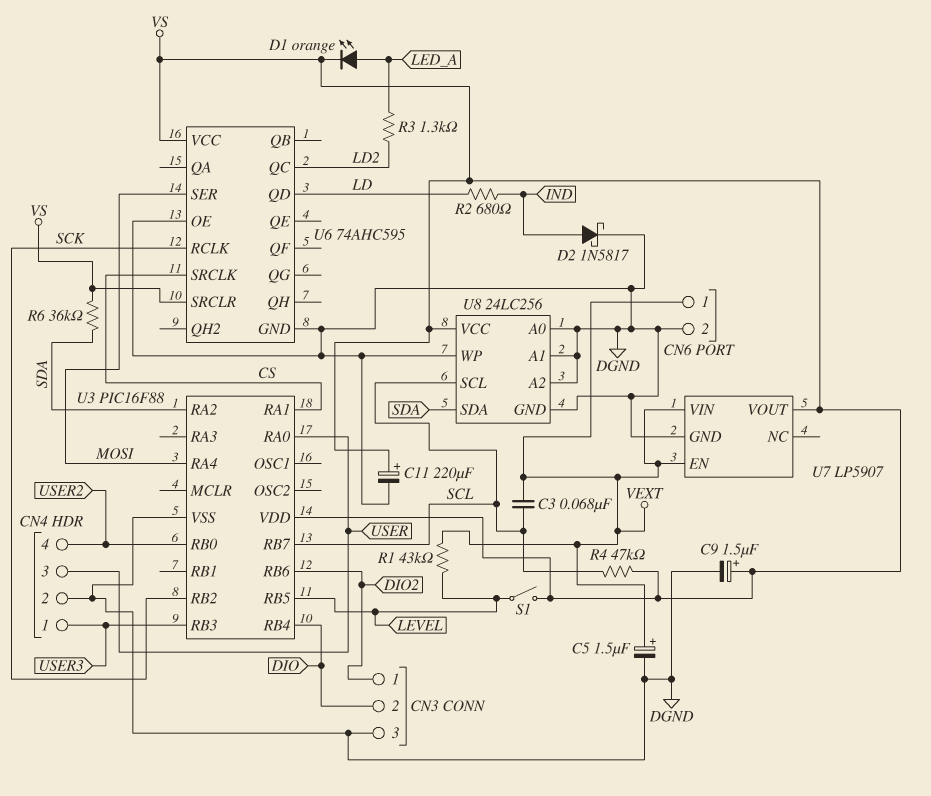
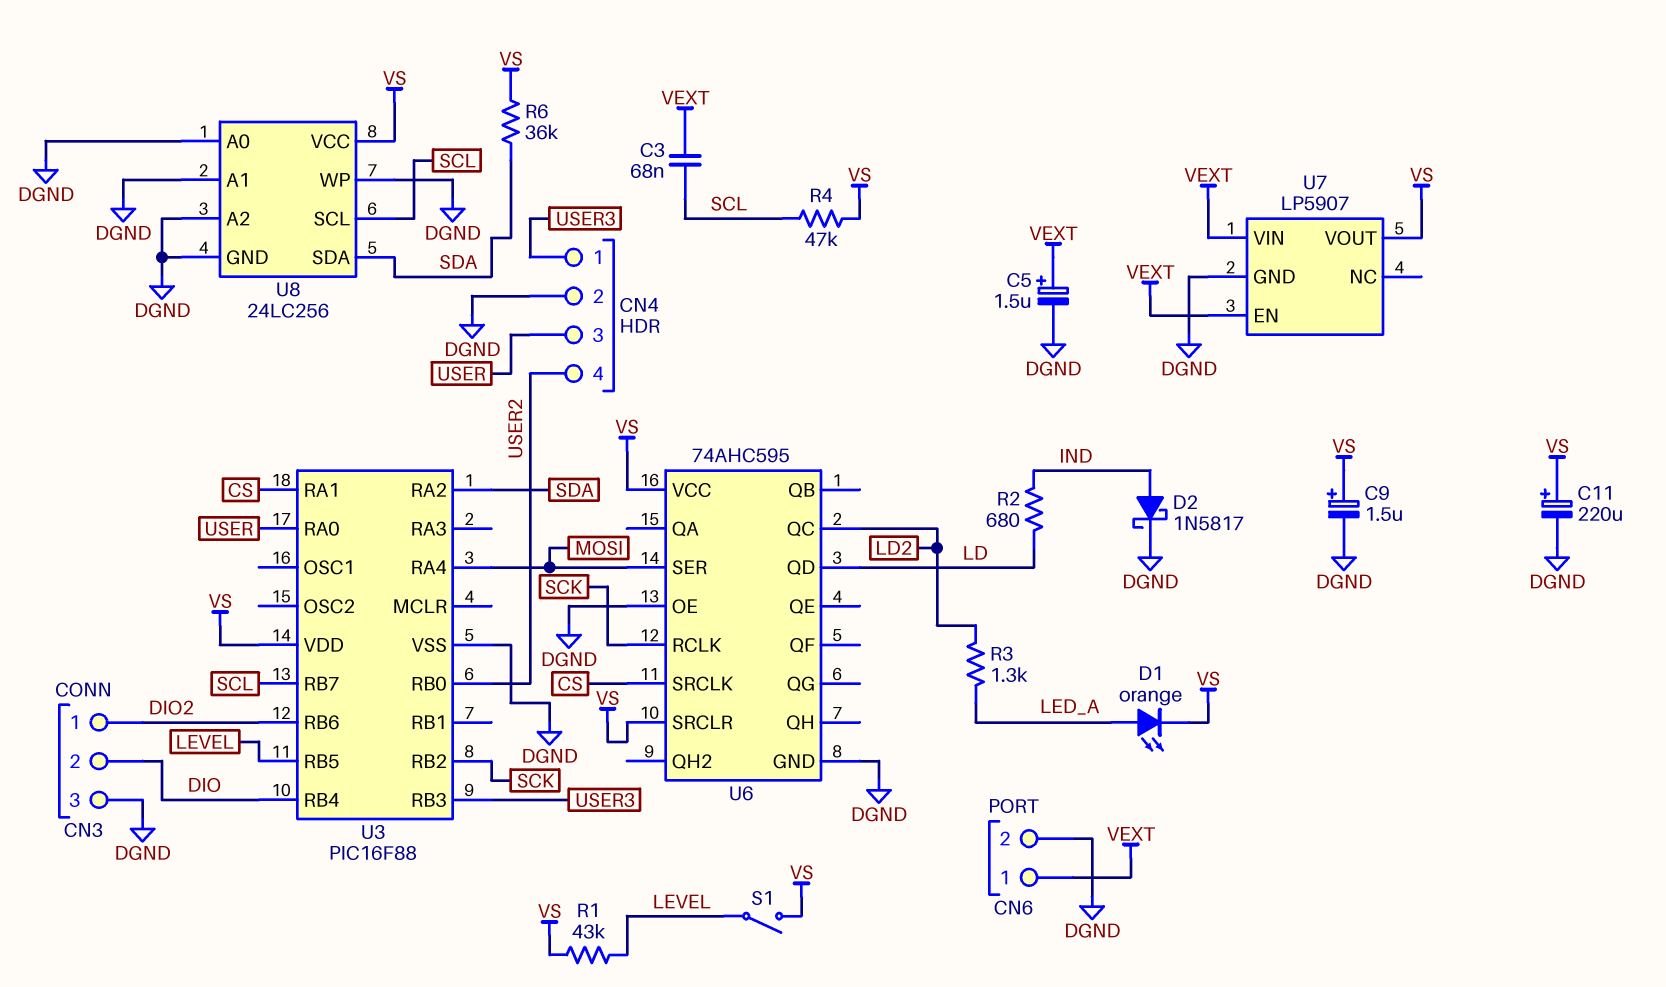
R1: 43k (LEVEL, VEXT) -> 43k (LEVEL, VS)

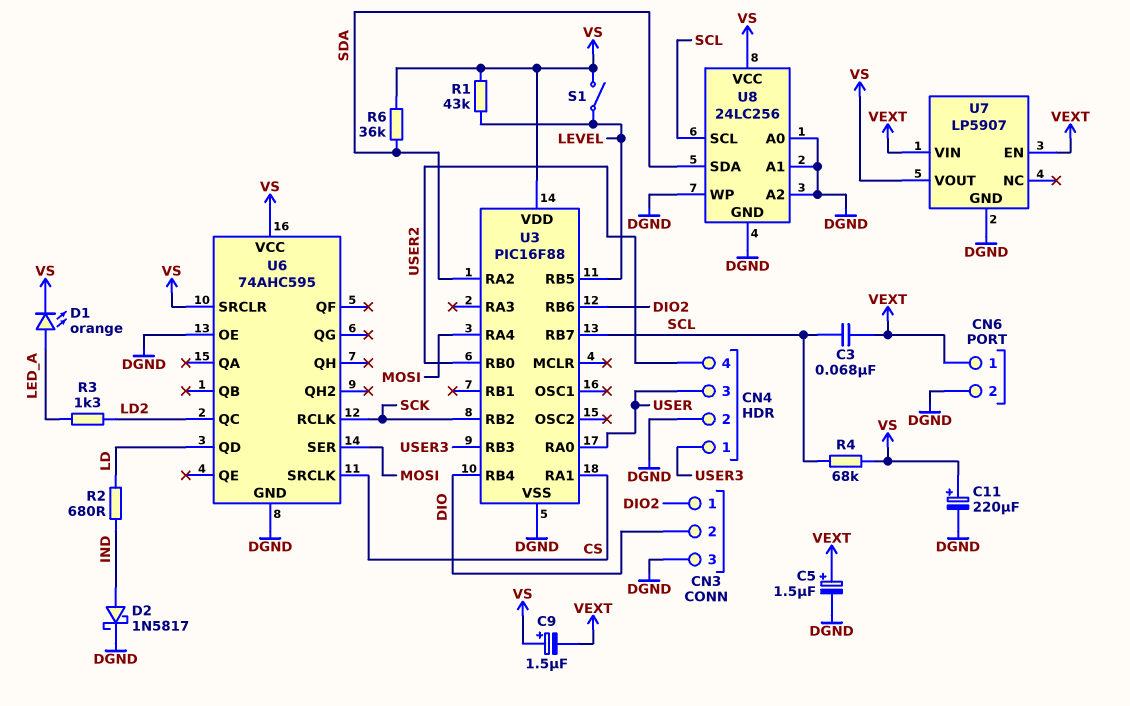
C9: 1.5uF (plus VS, minus DGND) -> 1.5uF (plus VS, minus VEXT)
R4: 47k (SCL, VS) -> 68k (SCL, VS)

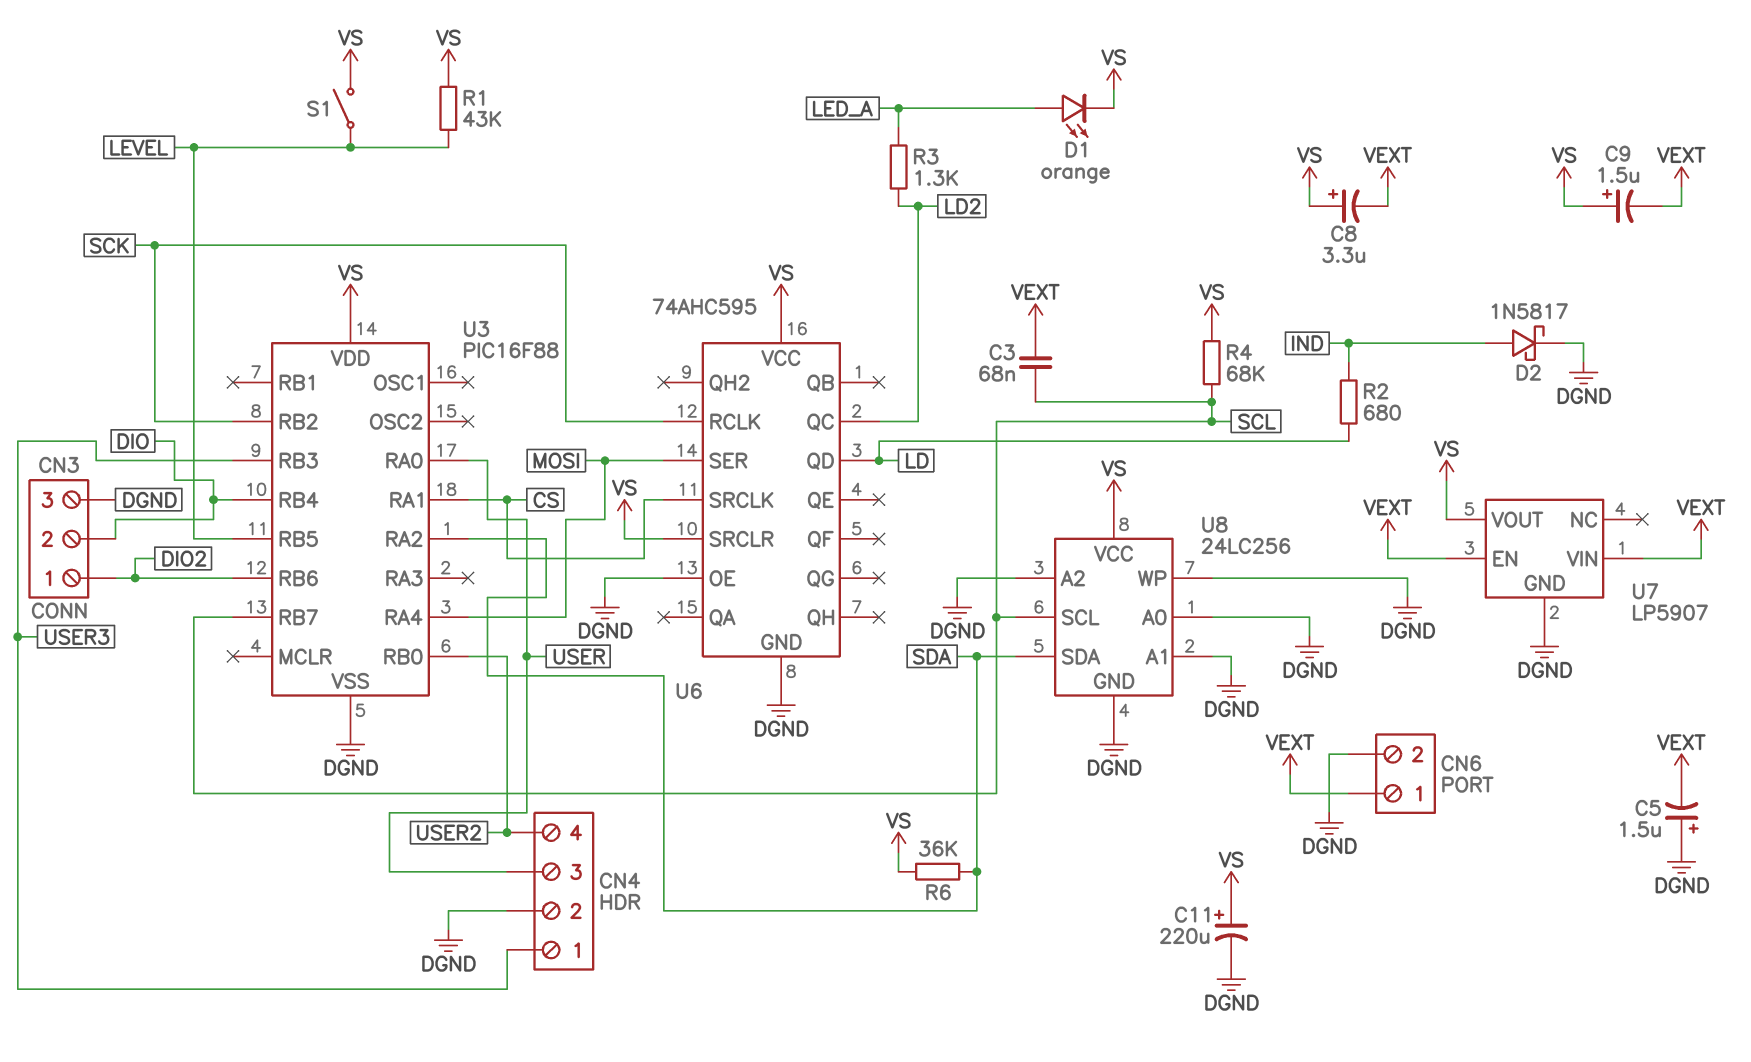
C5: 1.5uF (plus VEXT, minus DGND) -> 1.5uF (plus DGND, minus VEXT)
C8: none -> 3.3uF (plus VS, minus VEXT)

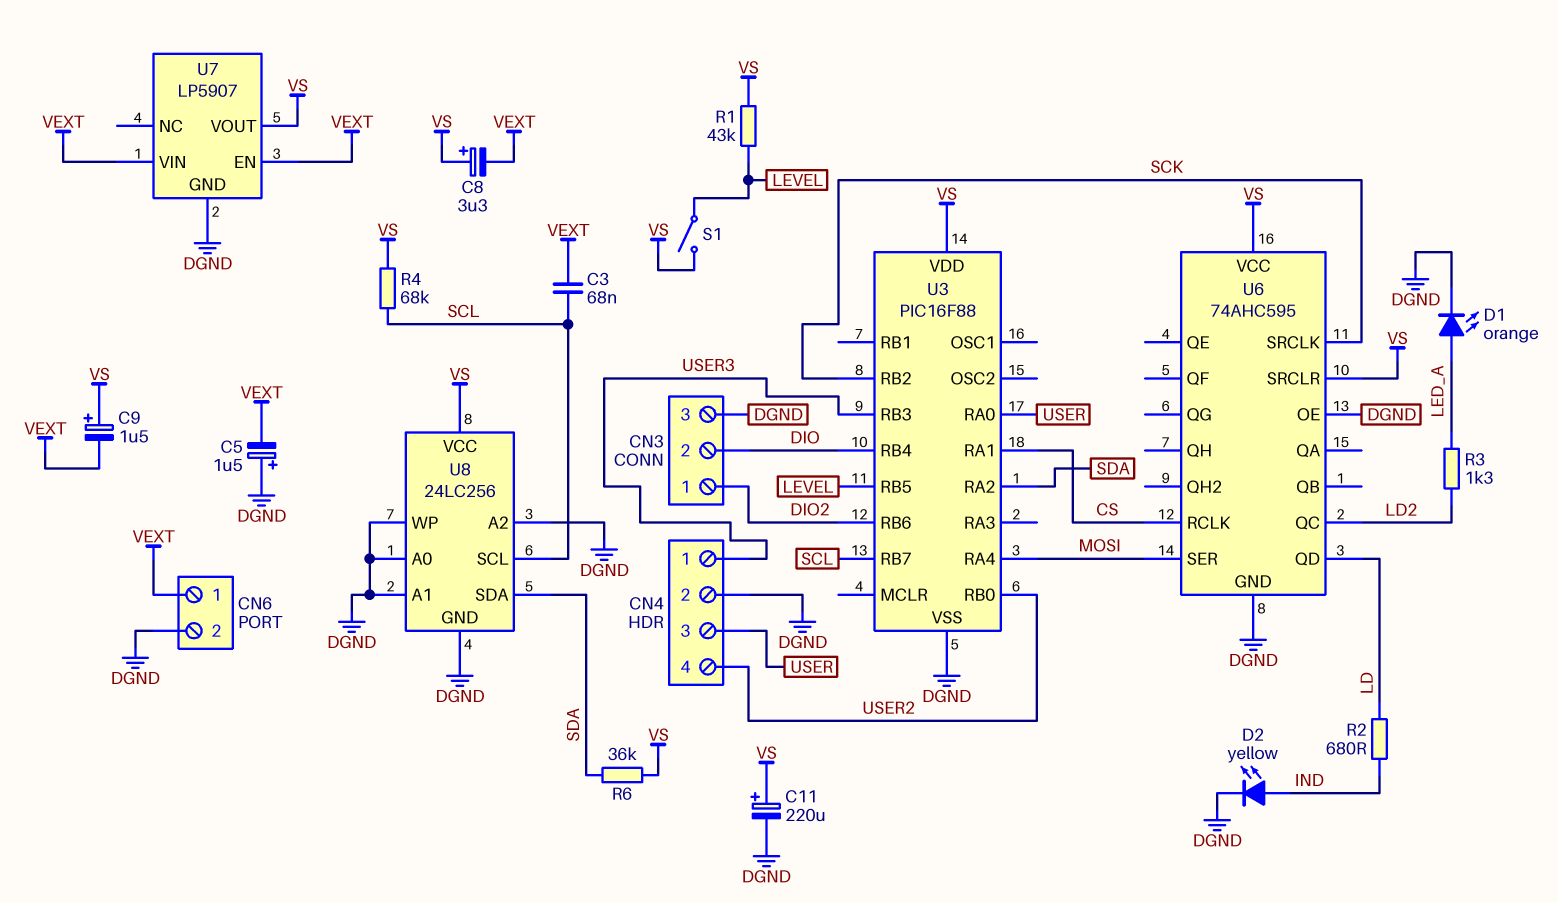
D1: LED orange (A LED_A, K VS) -> LED orange (A LED_A, K DGND)
D2: schottky 1N5817 (A IND, K DGND) -> LED yellow (A IND, K DGND)
U6 pin RCLK: SCK -> CS
U6 pin SRCLK: CS -> SCK

